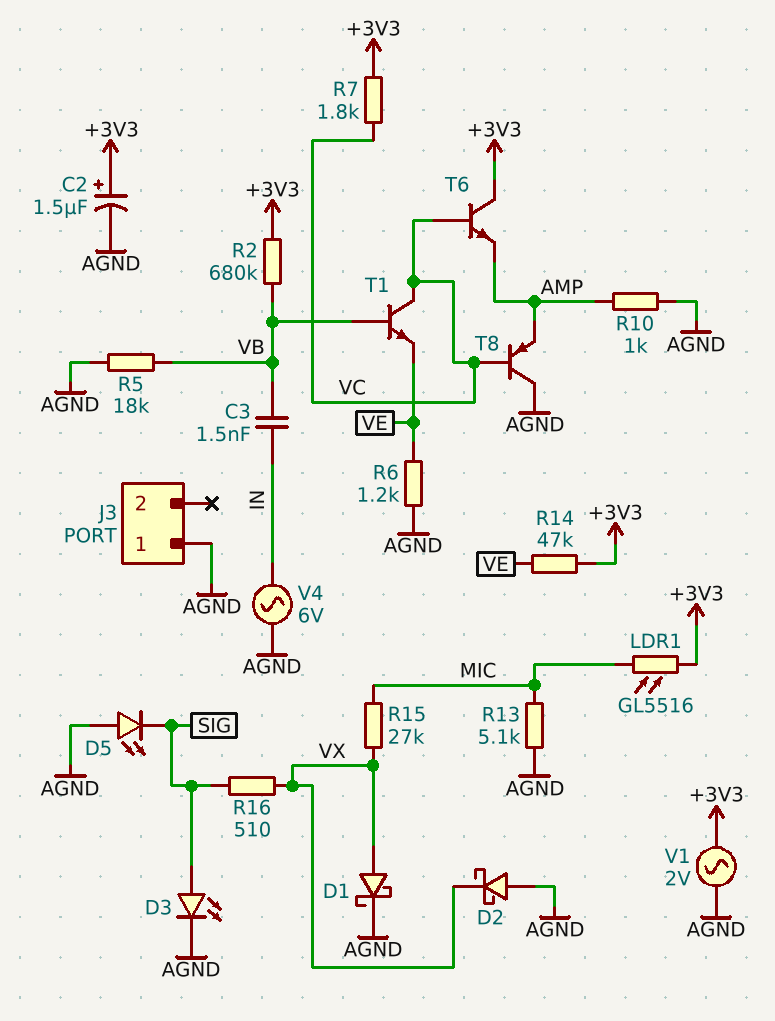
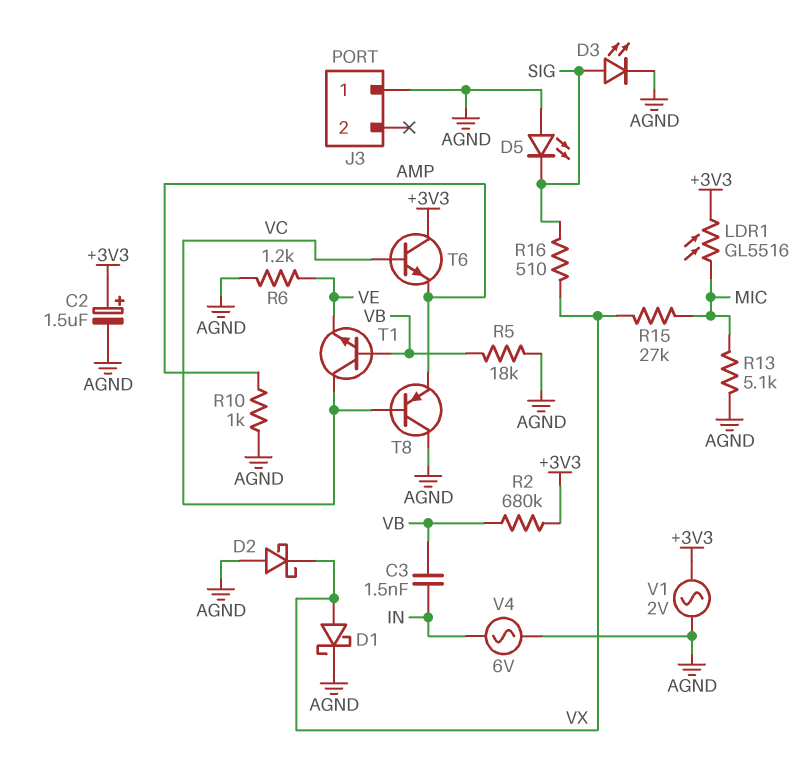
R7: 1.8k (+3V3, VC) -> none
R14: 47k (+3V3, VE) -> none

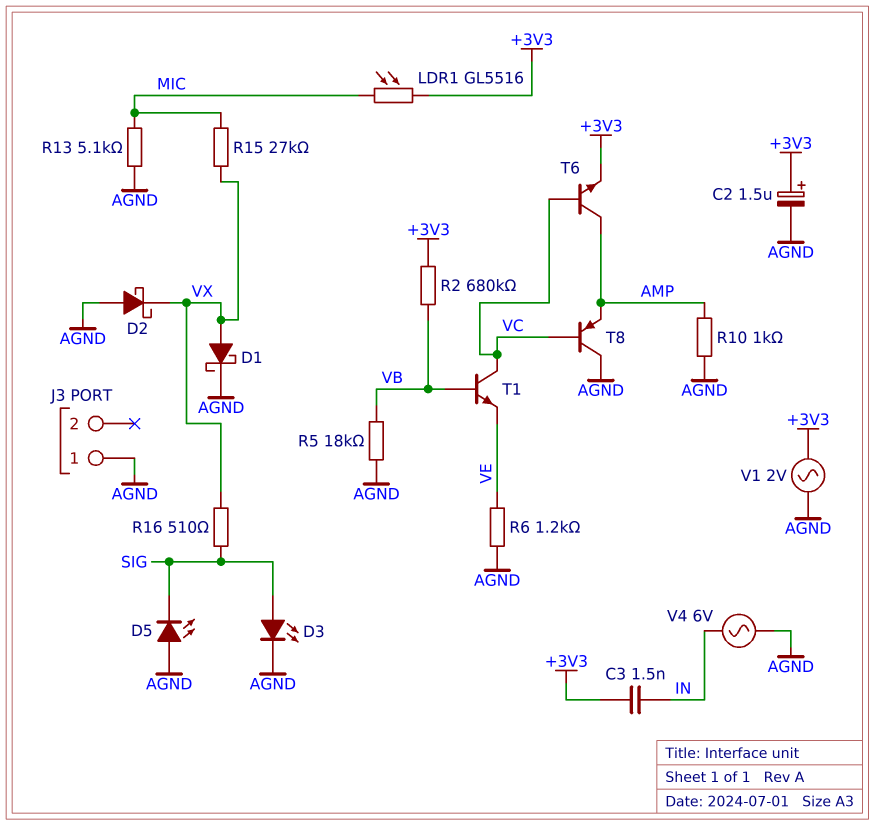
C3: 1.5nF (IN, VB) -> 1.5nF (+3V3, IN)
T6: NPN (B VC, C +3V3, E AMP) -> NPN (B VC, C AMP, E +3V3)

